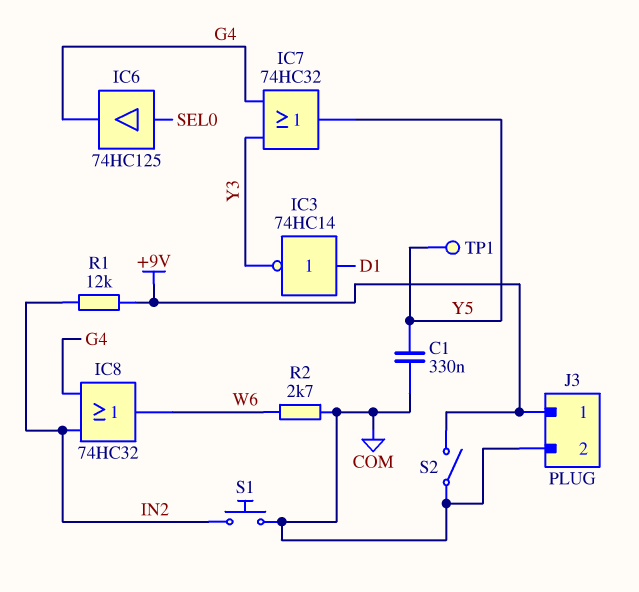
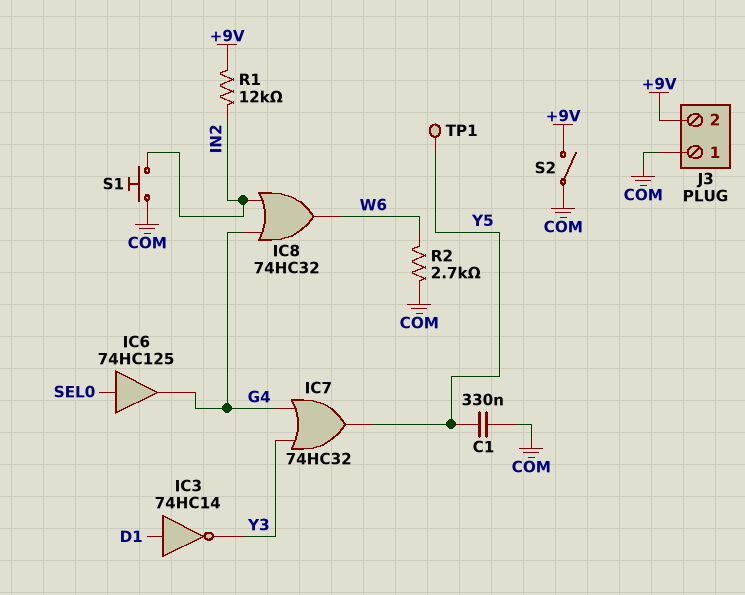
J3 pin 1: +9V -> COM
J3 pin 2: COM -> +9V

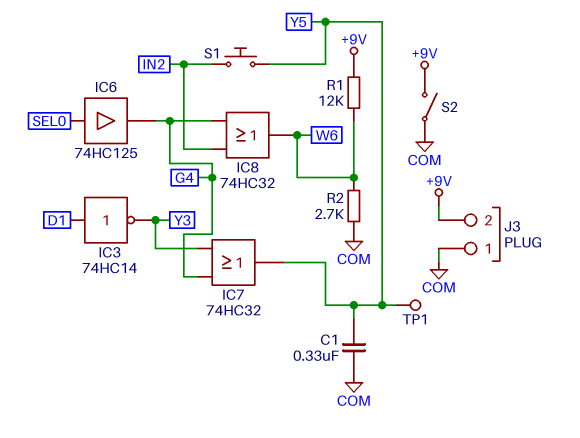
R1: 12k (+9V, IN2) -> 12k (+9V, W6)
S1: button (COM, IN2) -> button (IN2, Y5)

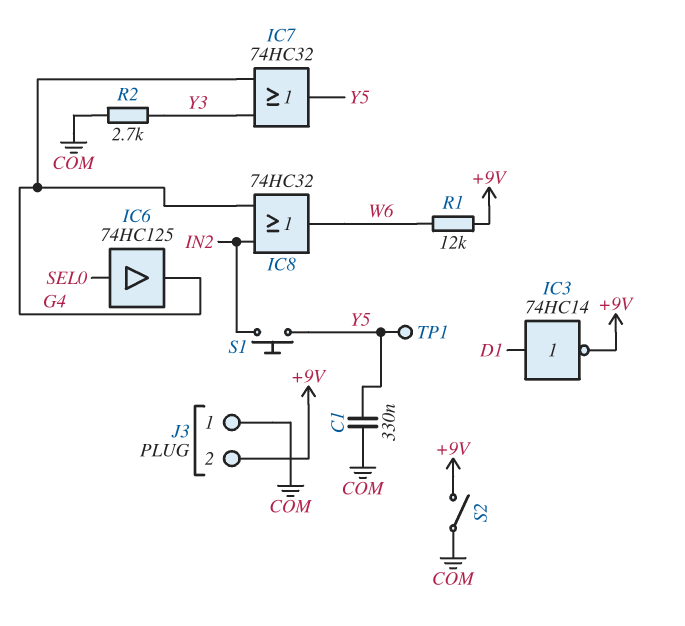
IC3: NOT 74HC14 (in D1, out Y3) -> NOT 74HC14 (in D1, out +9V)
R2: 2.7k (COM, W6) -> 2.7k (COM, Y3)

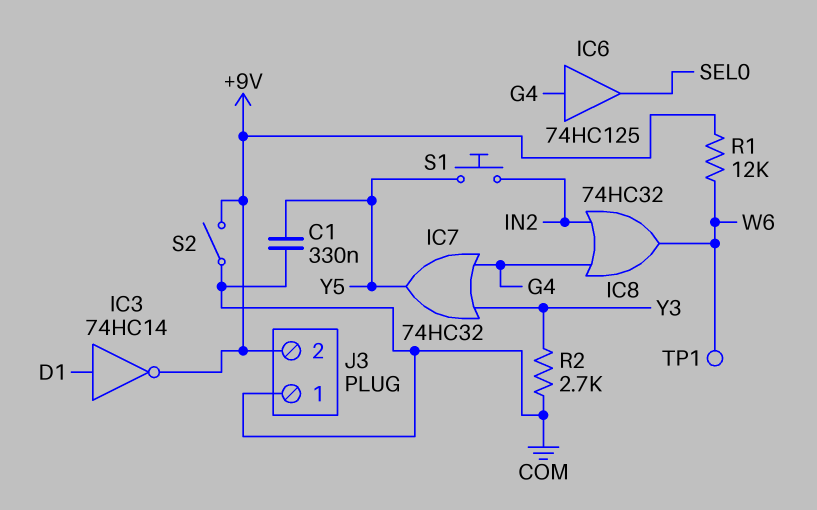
IC6: buffer 74HC125 (in SEL0, out G4) -> buffer 74HC125 (in G4, out SEL0)
TP1: test point (Y5) -> test point (W6)

